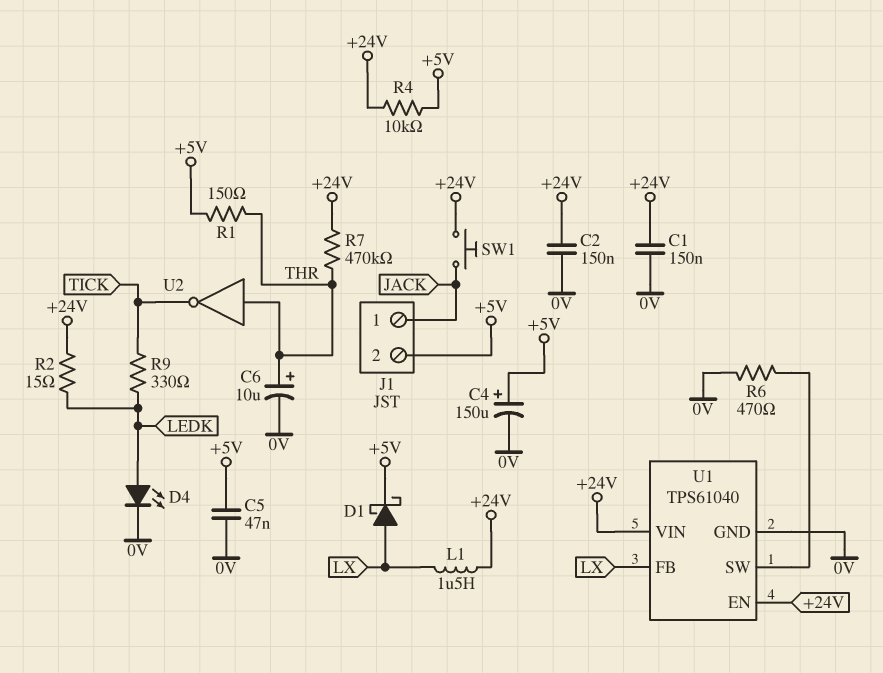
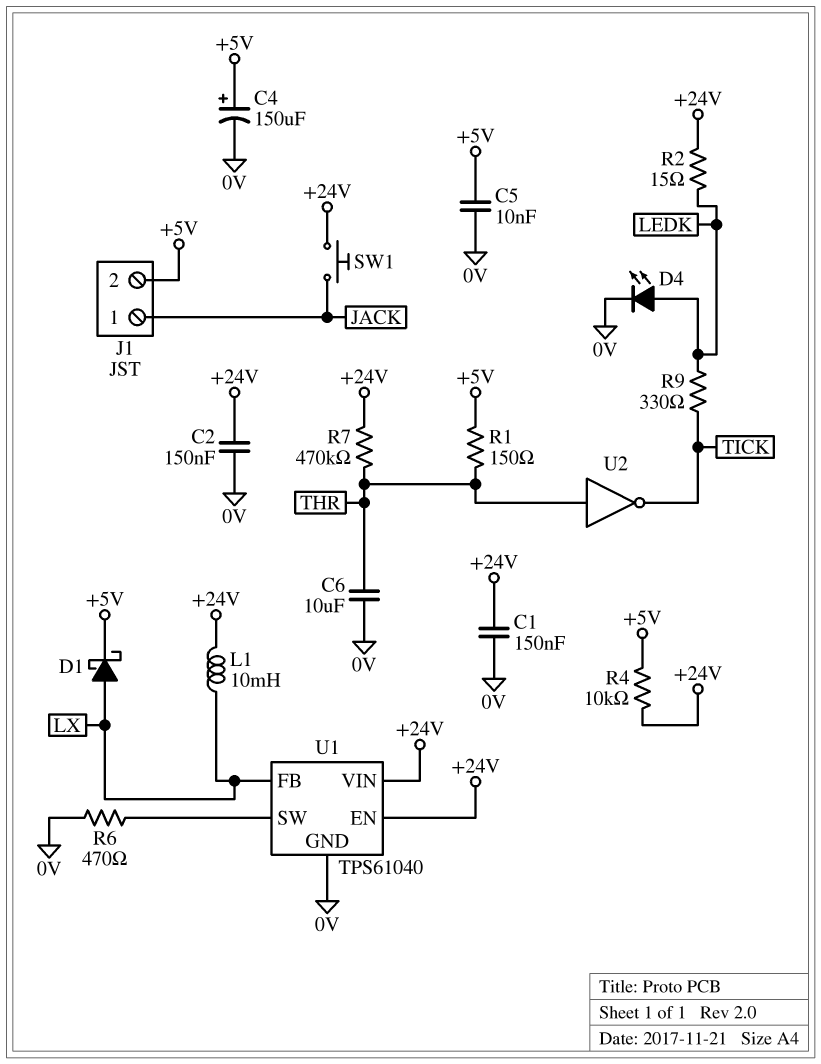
C5: 47nF (+5V, 0V) -> 10nF (+5V, 0V)
C6: 10uF (plus THR, minus 0V) -> 10uF (0V, THR)
L1: 1.5uH (+24V, LX) -> 10mH (+24V, LX)

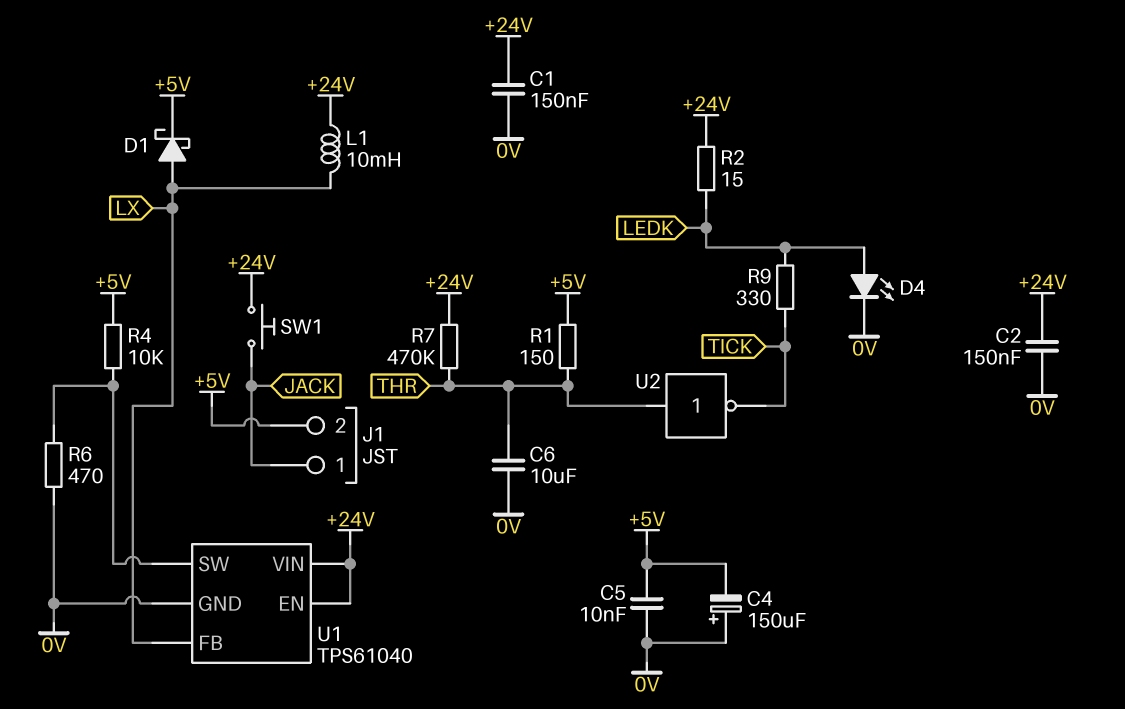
C4: 150uF (plus +5V, minus 0V) -> 150uF (plus 0V, minus +5V)
R4: 10k (+5V, +24V) -> 10k (+5V, U1/SW)

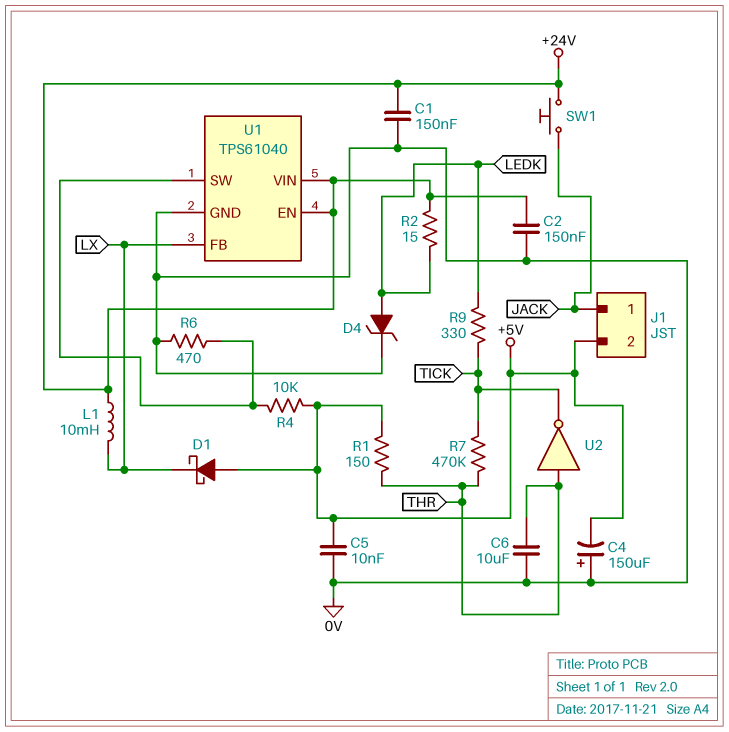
D1: schottky (A LX, K +5V) -> schottky (A +5V, K LX)
D4: LED (A LEDK, K 0V) -> zener (A LEDK, K 0V)
R7: 470k (+24V, THR) -> 470k (THR, TICK)

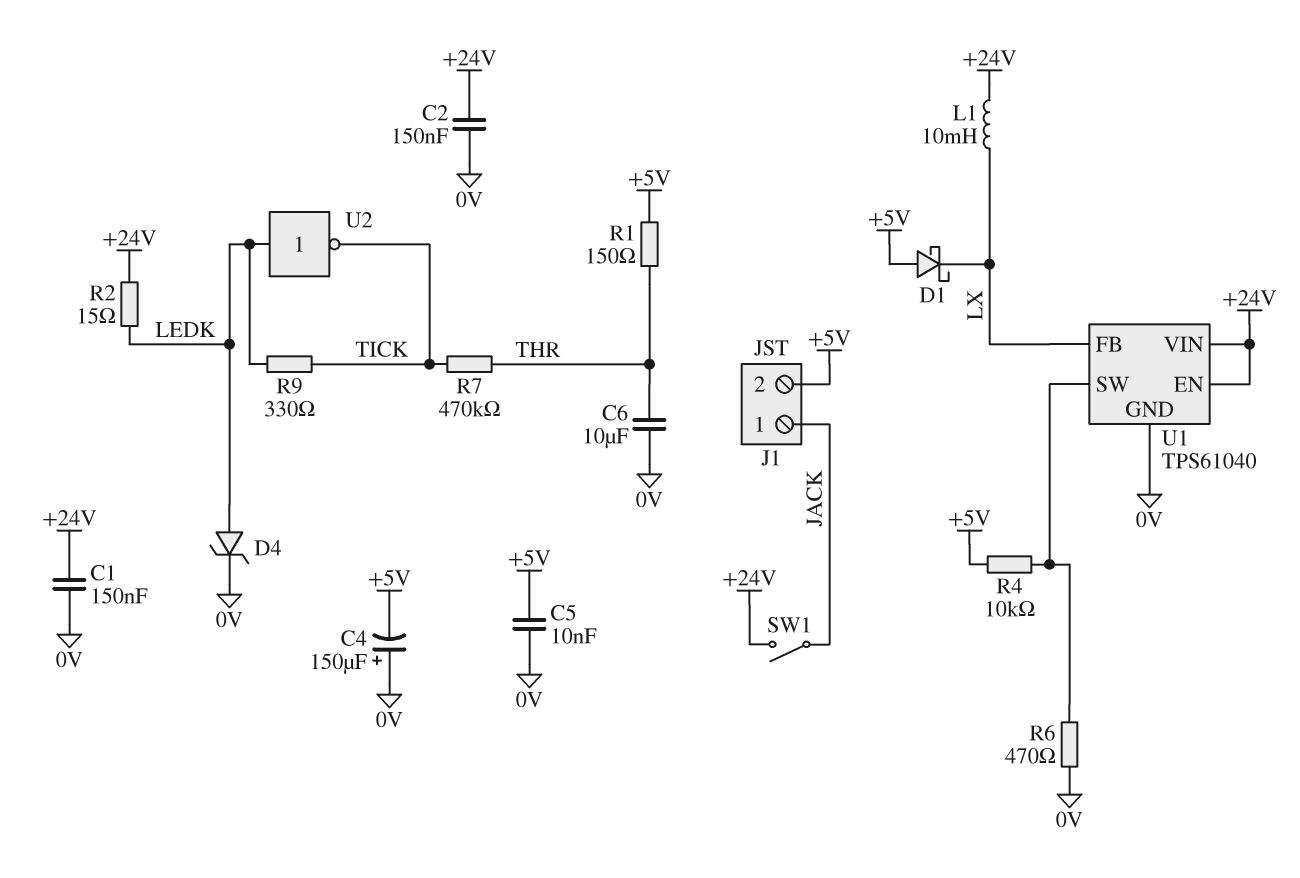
SW1: button (+24V, JACK) -> switch (+24V, JACK)
U2: NOT (in THR, out TICK) -> NOT (in LEDK, out TICK)

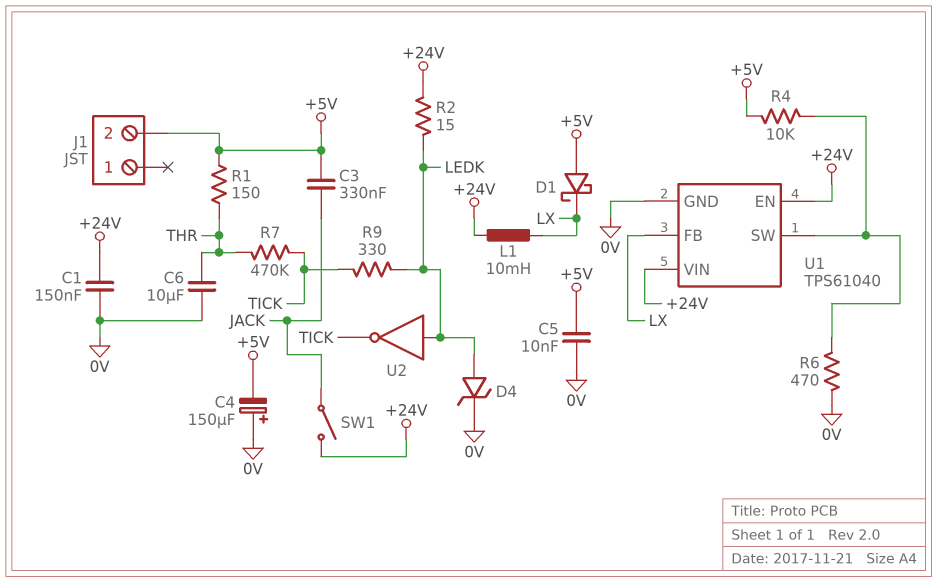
C2: 150nF (+24V, 0V) -> none
C3: none -> 330nF (+5V, JACK)
J1 pin 1: JACK -> none

